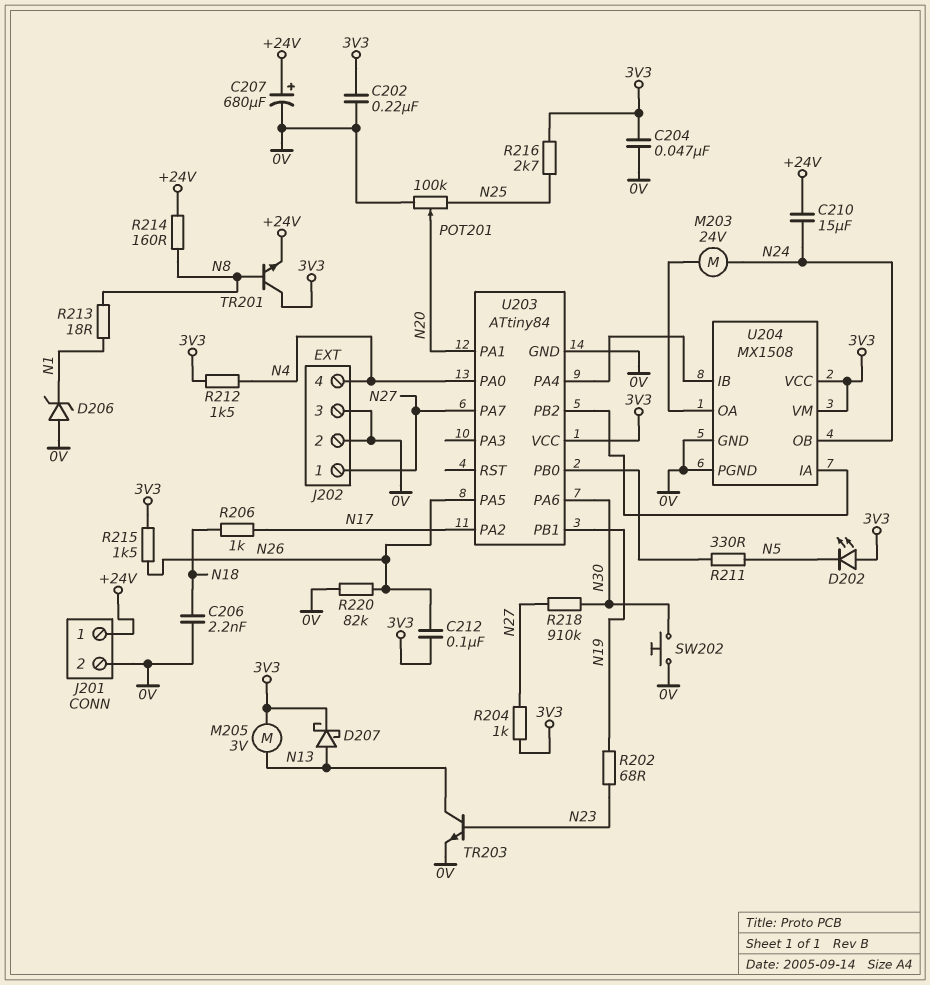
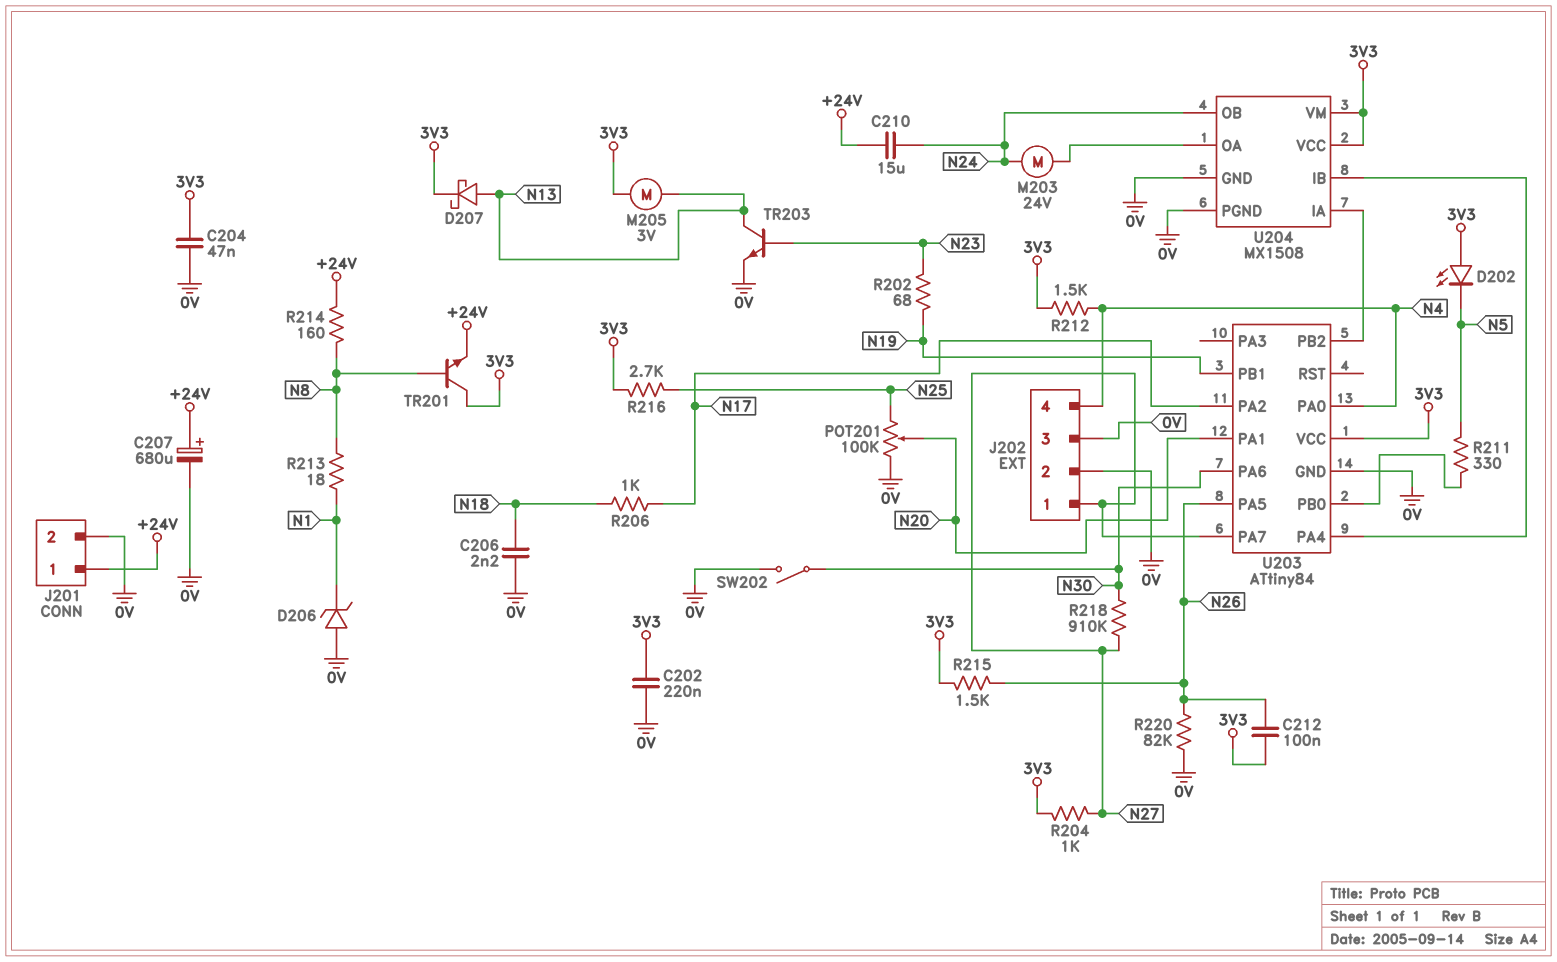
SW202: button (0V, N30) -> switch (0V, N30)

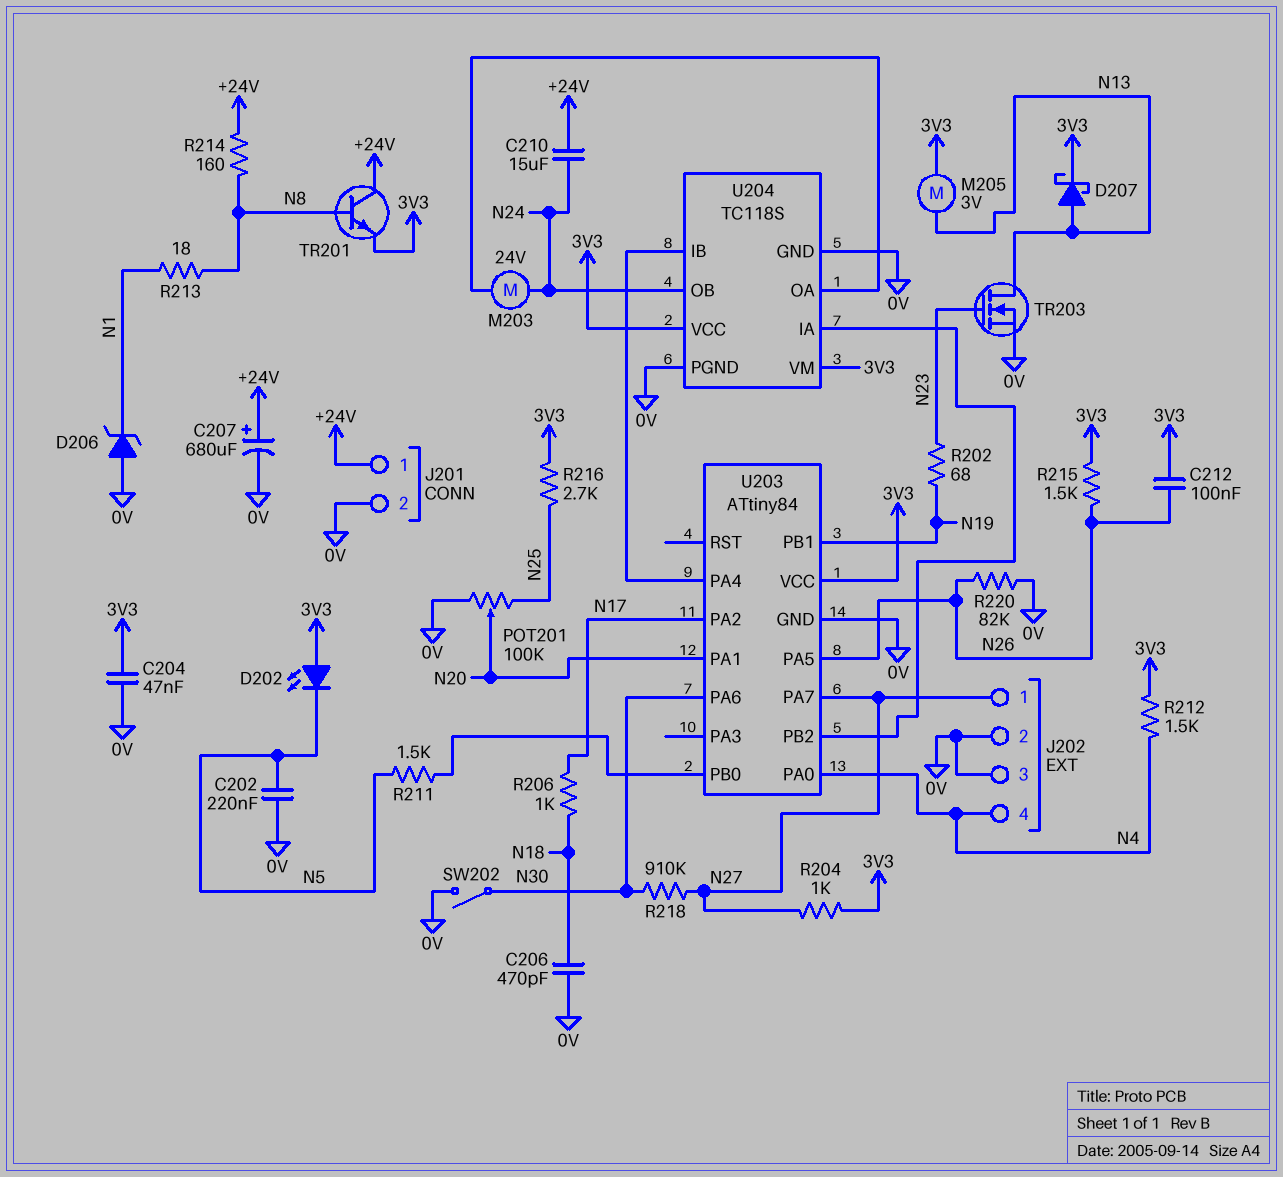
C202: 220nF (0V, 3V3) -> 220nF (0V, N5)
C206: 2.2nF (0V, N18) -> 470pF (0V, N18)
R211: 330 (N5, U203/PB0) -> 1.5k (N5, U203/PB0)
TR201: NPN (B N8, C 3V3, E +24V) -> NPN (B N8, C +24V, E 3V3)
TR203: NPN (B N23, C N13, E 0V) -> NMOS (G N23, D N13, S 0V)
U204: MX1508 -> TC118S

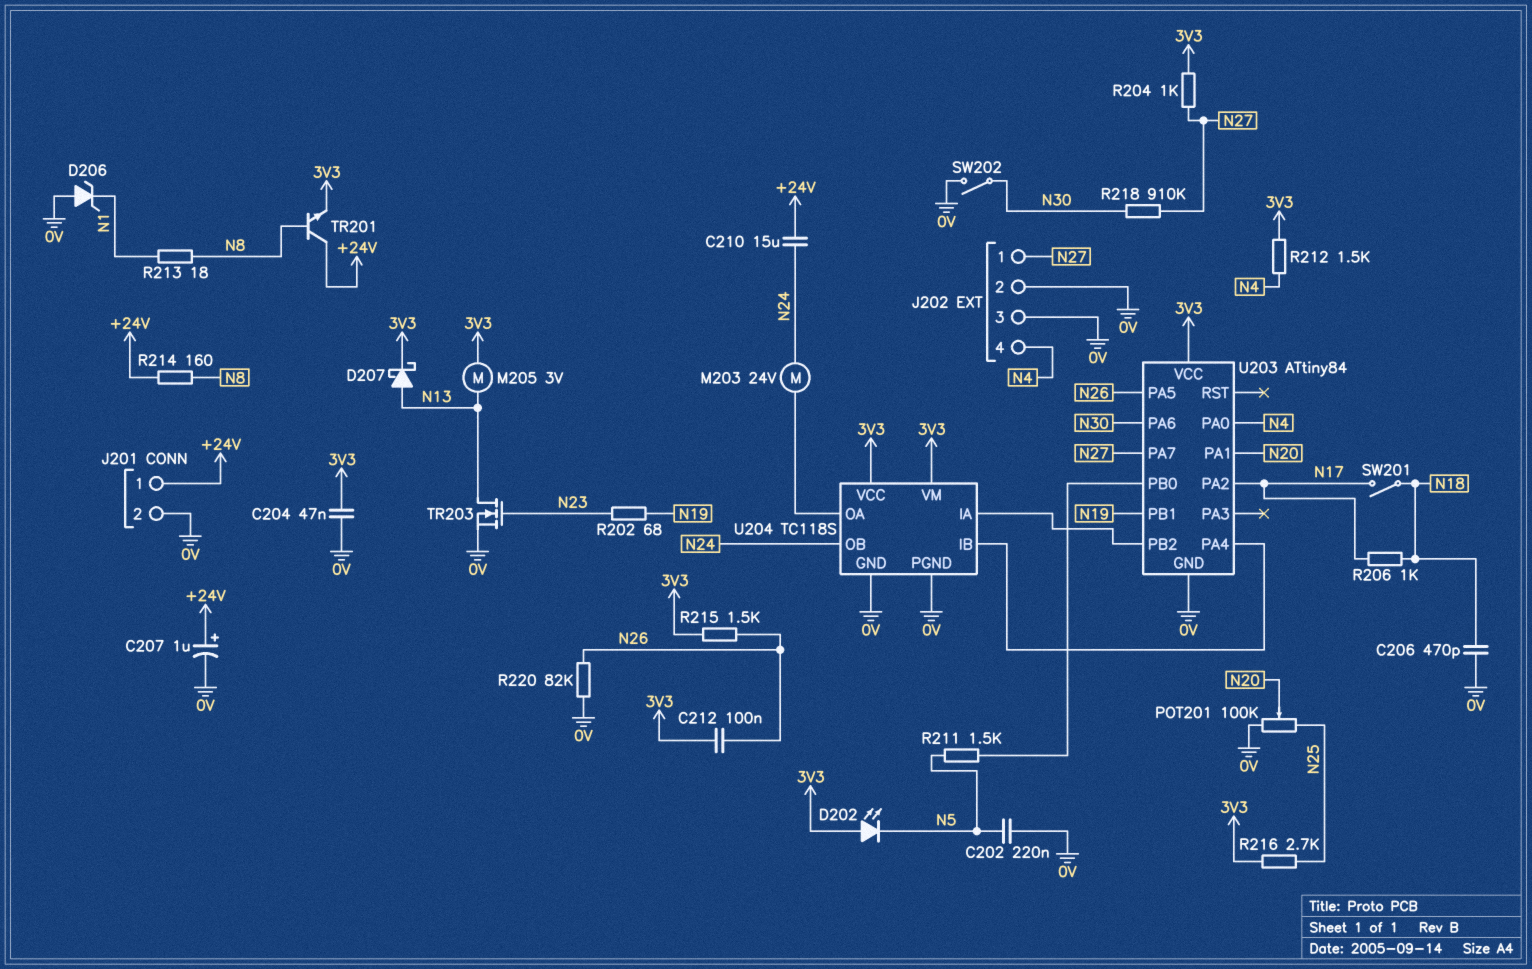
C207: 680uF (plus +24V, minus 0V) -> 1uF (plus +24V, minus 0V)
SW201: none -> switch (N17, N18)

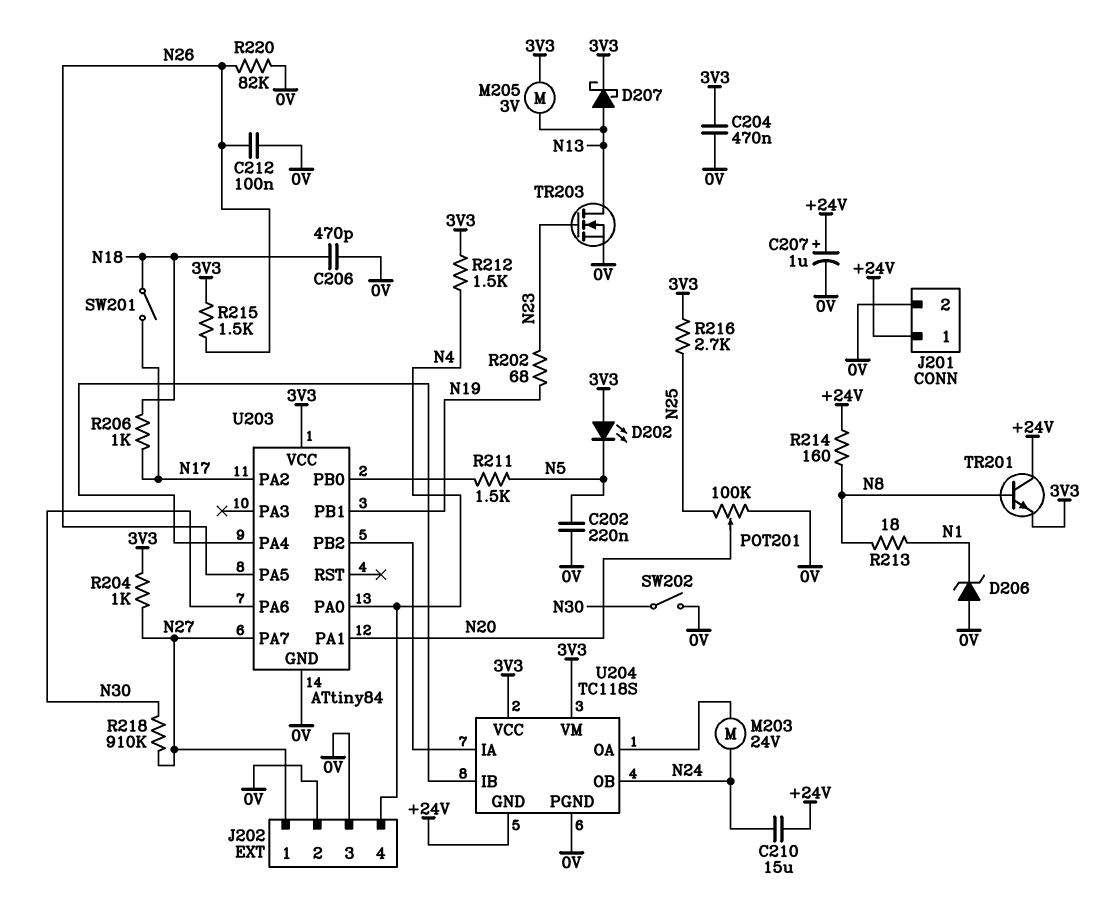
C204: 47nF (0V, 3V3) -> 470nF (0V, 3V3)
C212: 100nF (3V3, N26) -> 100nF (0V, N26)
U204 pin GND: 0V -> +24V

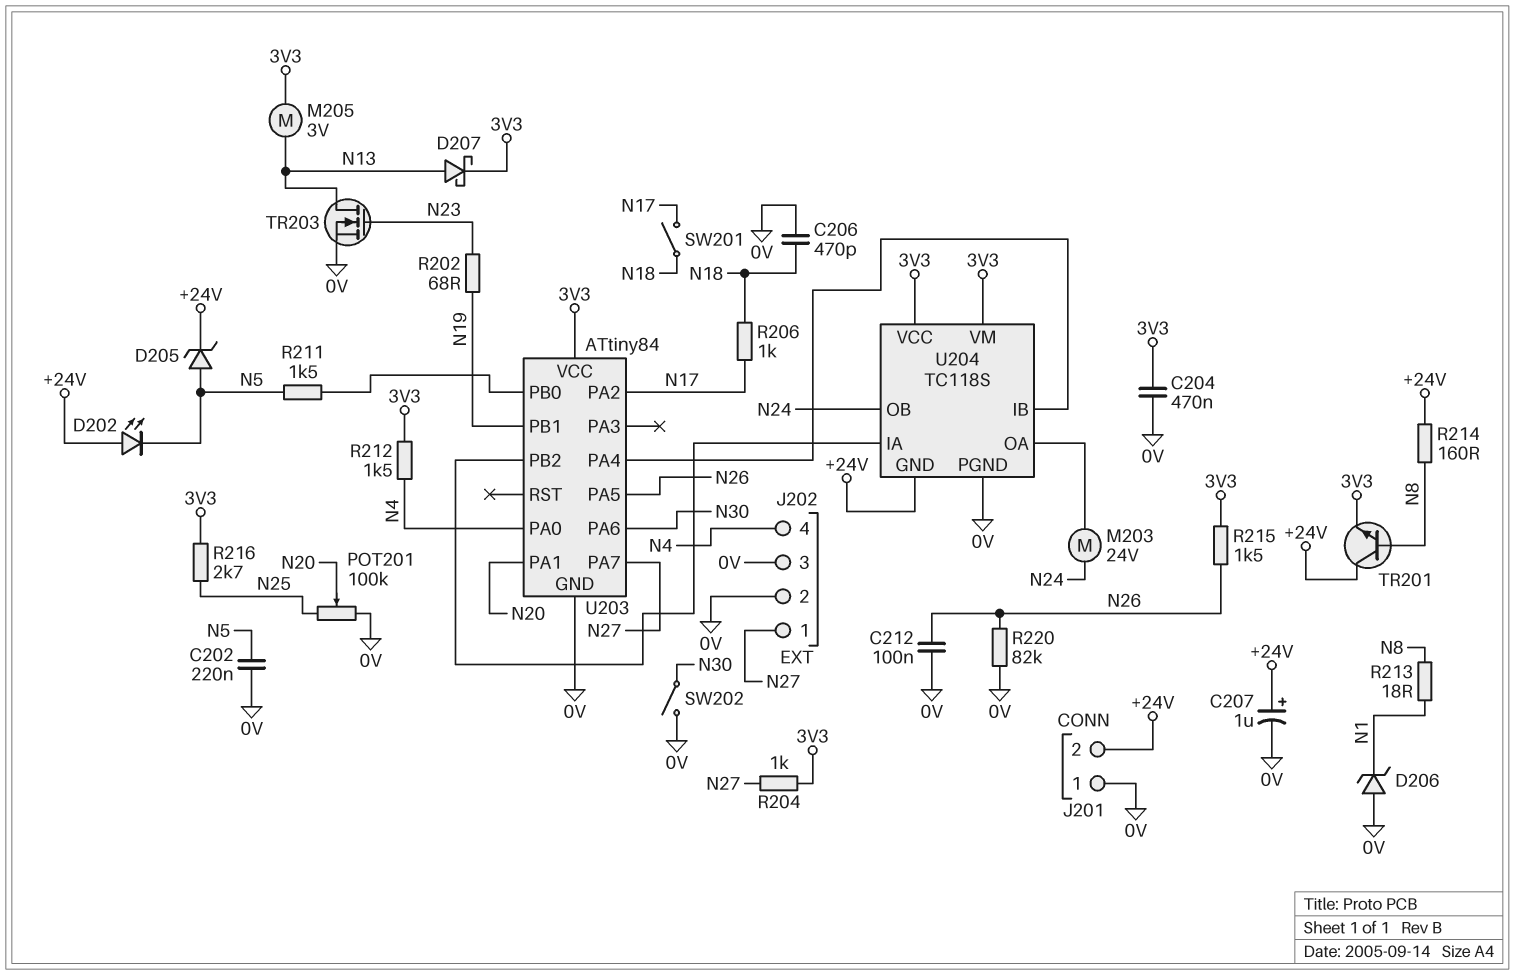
C210: 15uF (+24V, N24) -> none
D202: LED (A 3V3, K N5) -> LED (A +24V, K N5)
D205: none -> zener (A N5, K +24V)
J201 pin 1: +24V -> 0V
J201 pin 2: 0V -> +24V
R218: 910k (N27, N30) -> none

